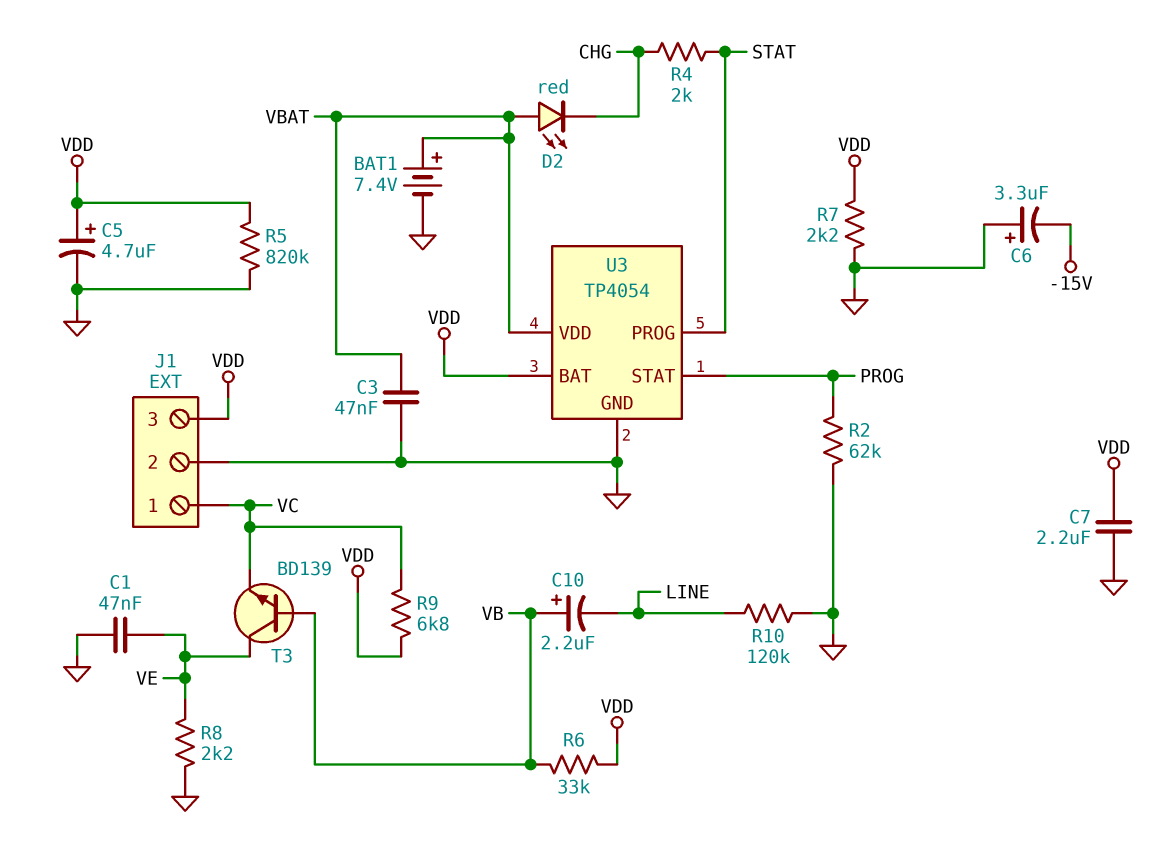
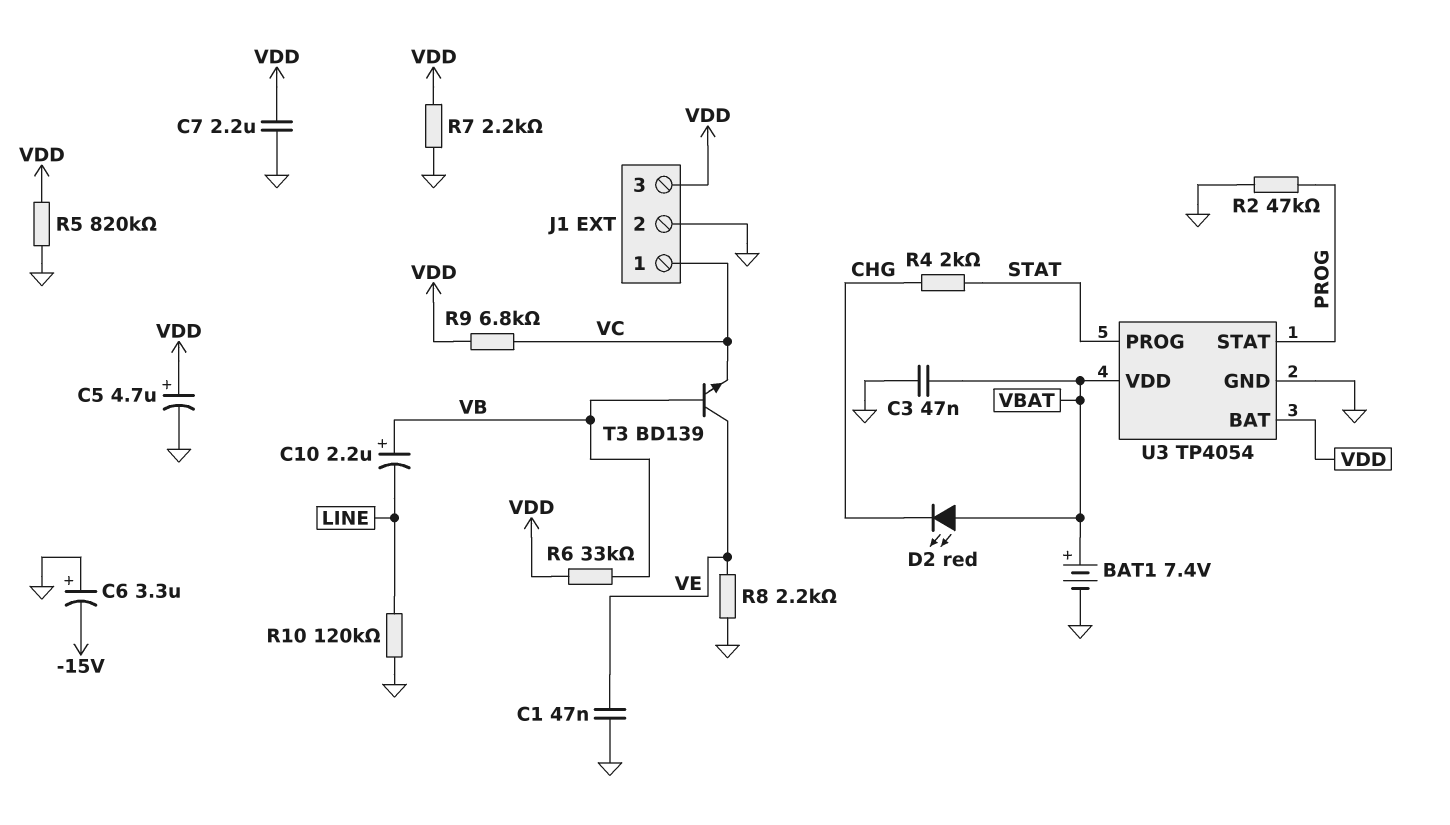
R2: 62k (GND, PROG) -> 47k (GND, PROG)

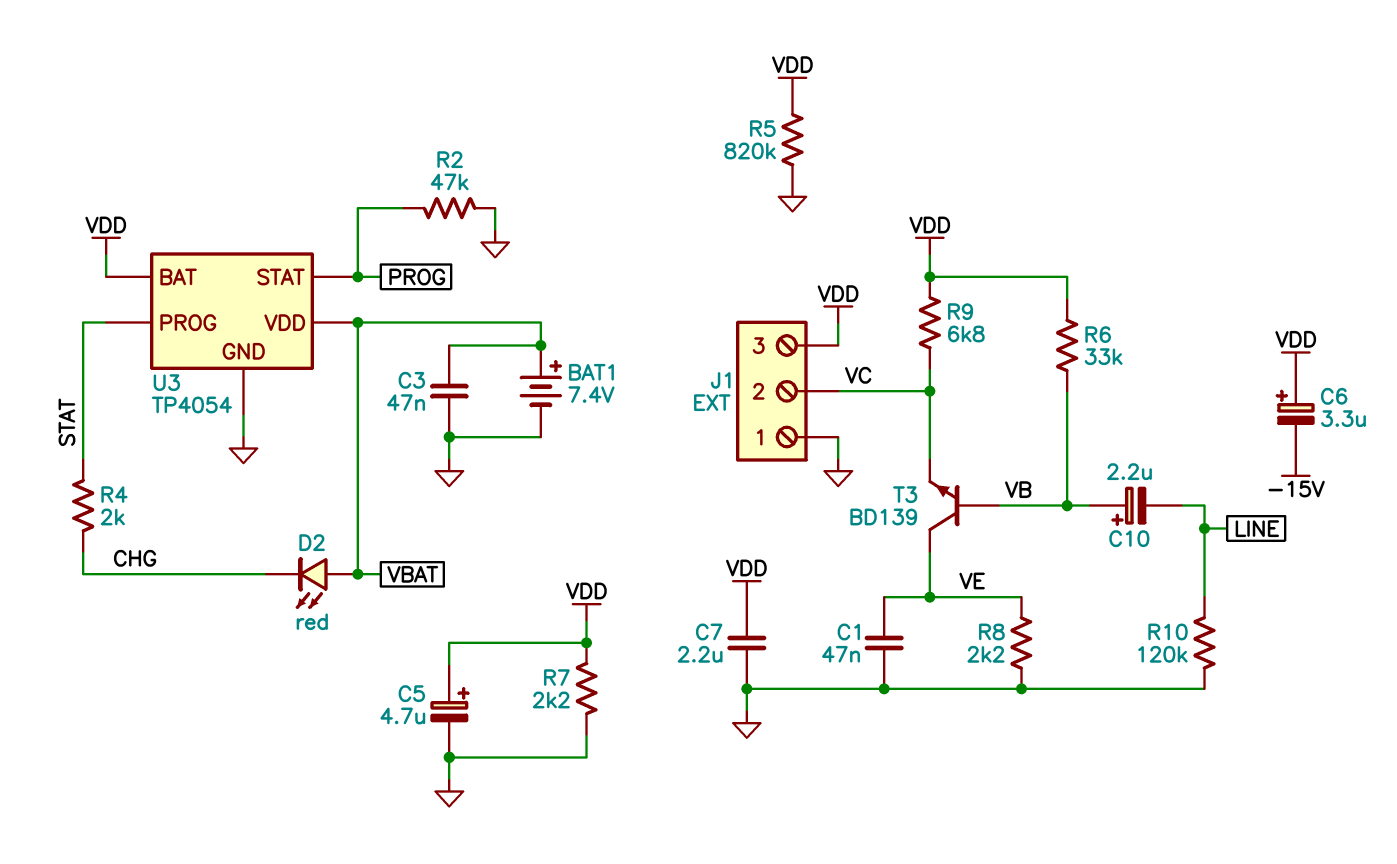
C6: 3.3uF (plus GND, minus -15V) -> 3.3uF (plus VDD, minus -15V)
J1 pin 1: VC -> GND
J1 pin 2: GND -> VC

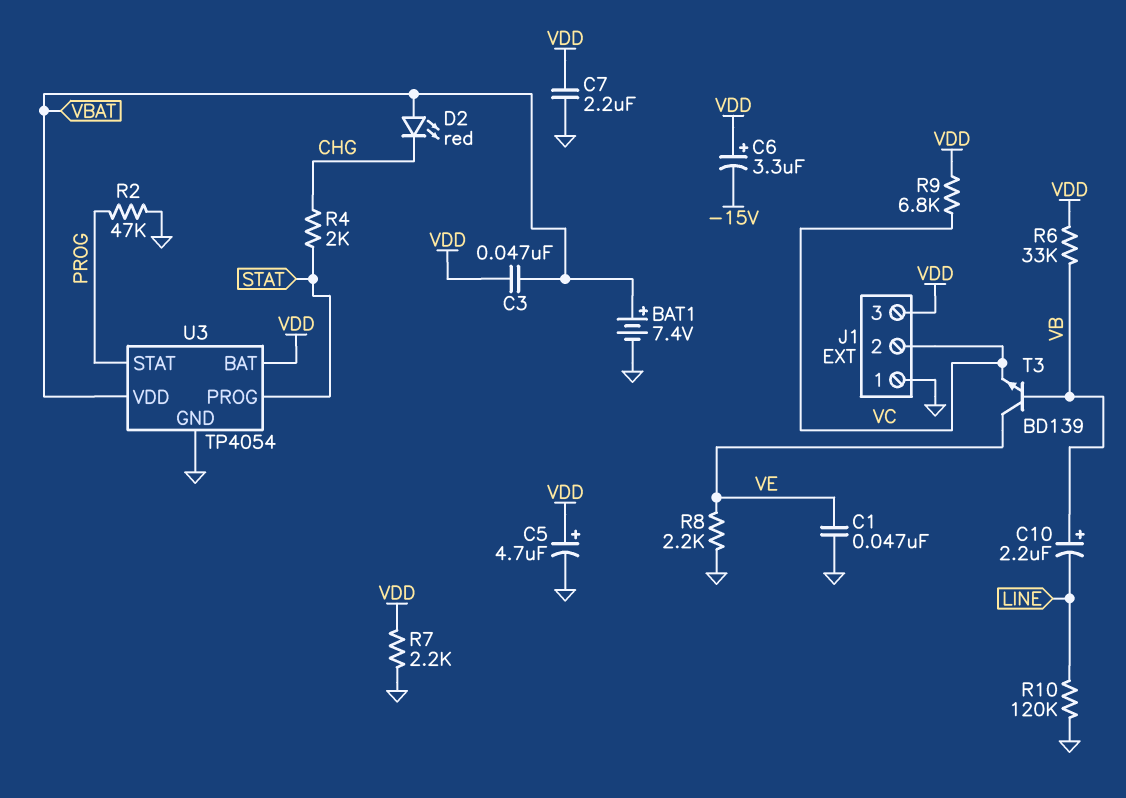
C3: 47nF (GND, VBAT) -> 47nF (VBAT, VDD)
R5: 820k (GND, VDD) -> none

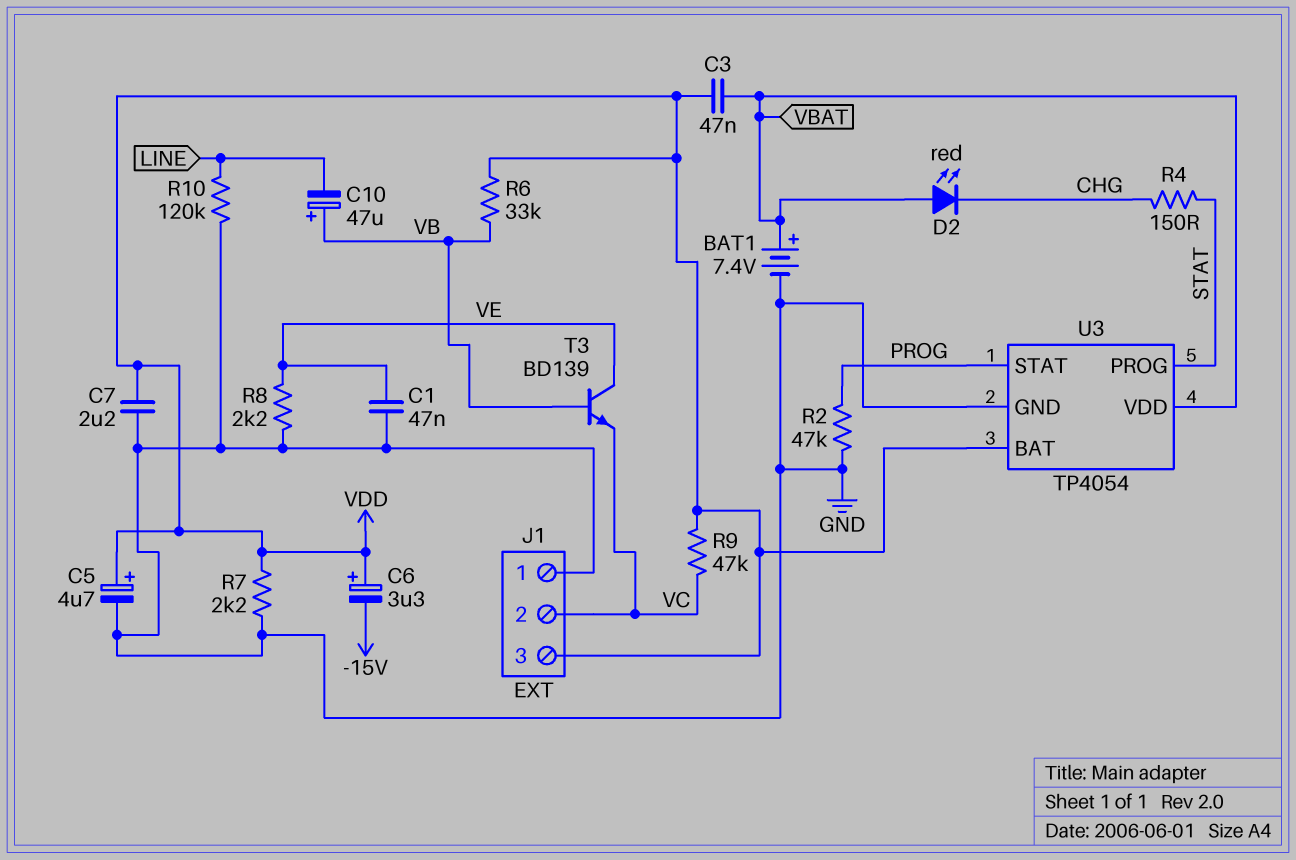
C10: 2.2uF (plus VB, minus LINE) -> 47uF (plus VB, minus LINE)
R4: 2k (CHG, STAT) -> 150 (CHG, STAT)
R9: 6.8k (VC, VDD) -> 47k (VC, VDD)

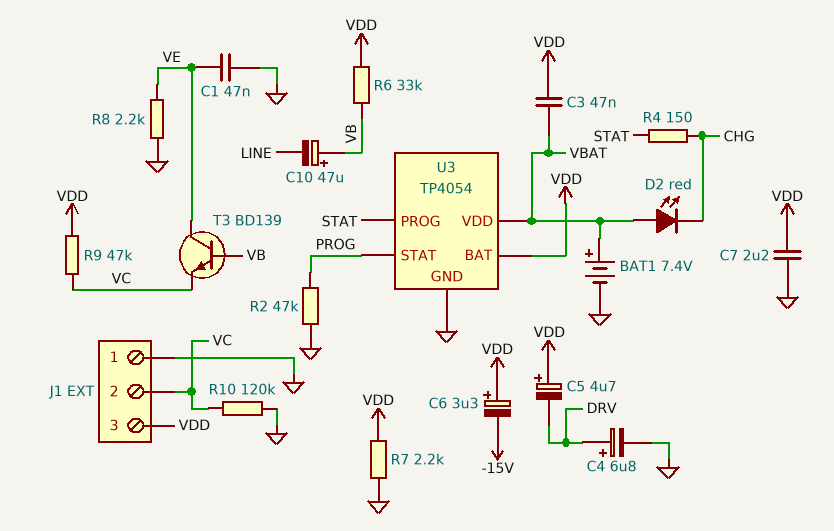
C4: none -> 6.8uF (plus DRV, minus GND)
C5: 4.7uF (plus VDD, minus GND) -> 4.7uF (plus VDD, minus DRV)
R10: 120k (GND, LINE) -> 120k (GND, VC)

